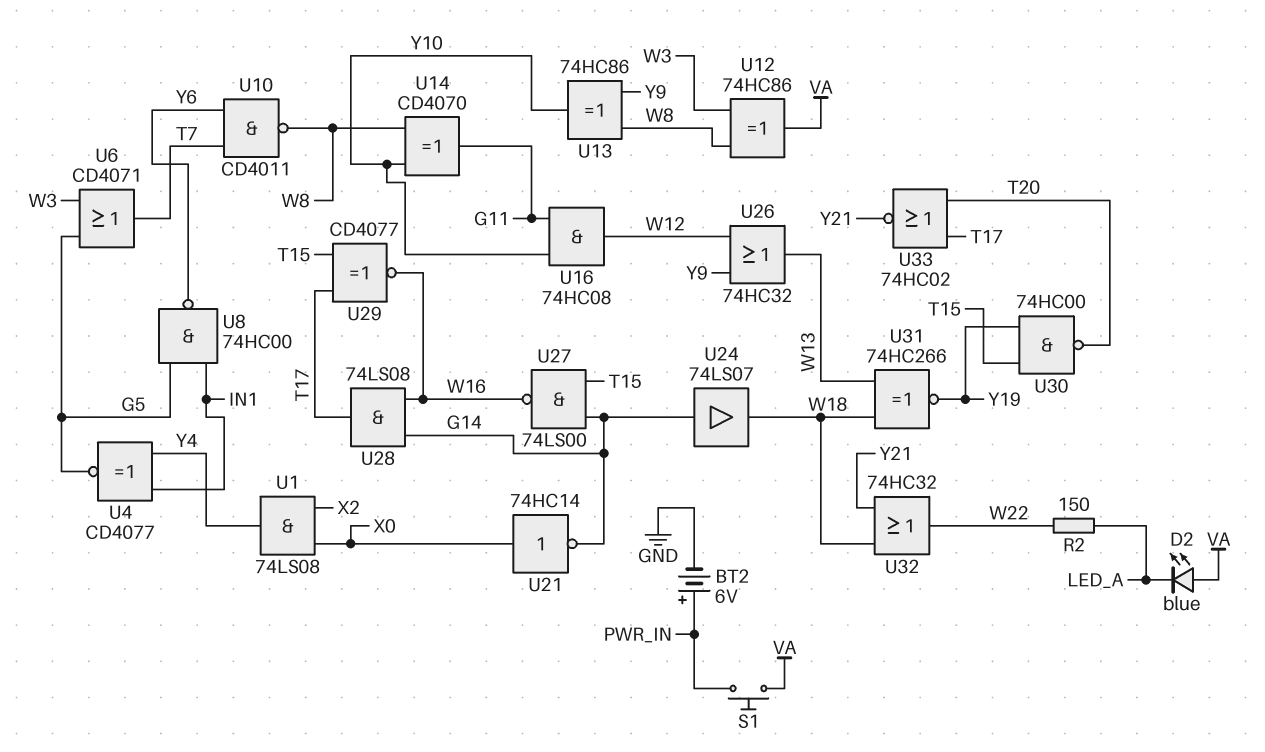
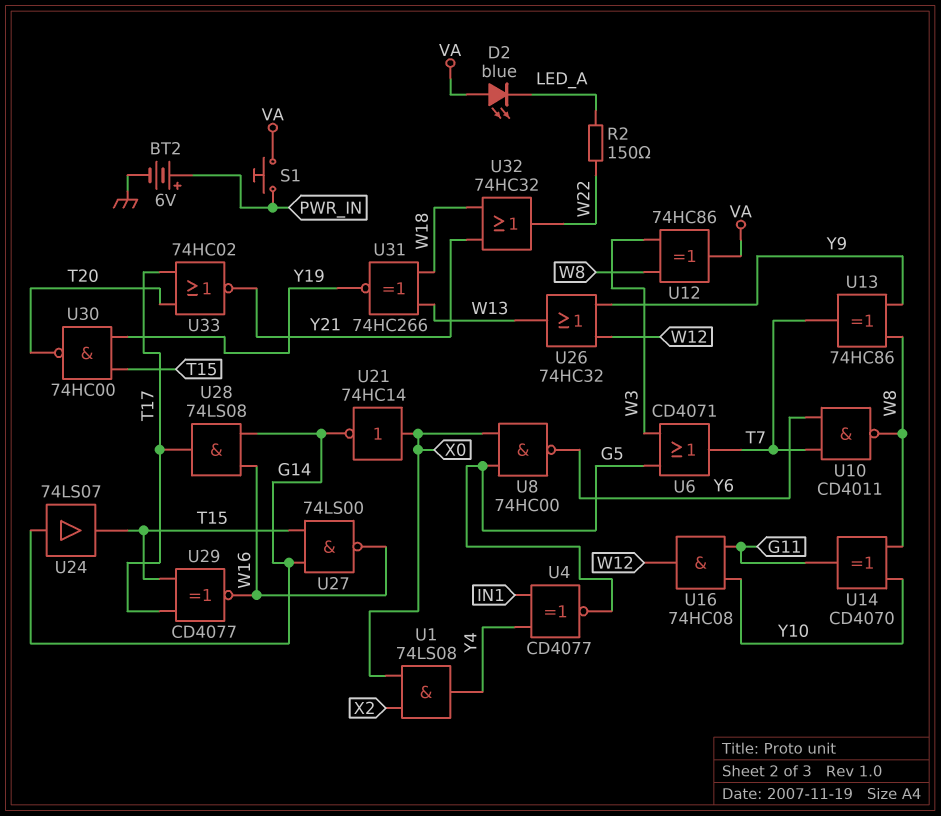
U8: NAND 74HC00 (in G5, in IN1, out Y6) -> NAND 74HC00 (in G5, in X0, out Y6)
U13: XOR 74HC86 (in W8, in Y9, out Y10) -> XOR 74HC86 (in W8, in Y9, out T7)
U24: buffer 74LS07 (in G14, out W18) -> buffer 74LS07 (in G14, out T15)

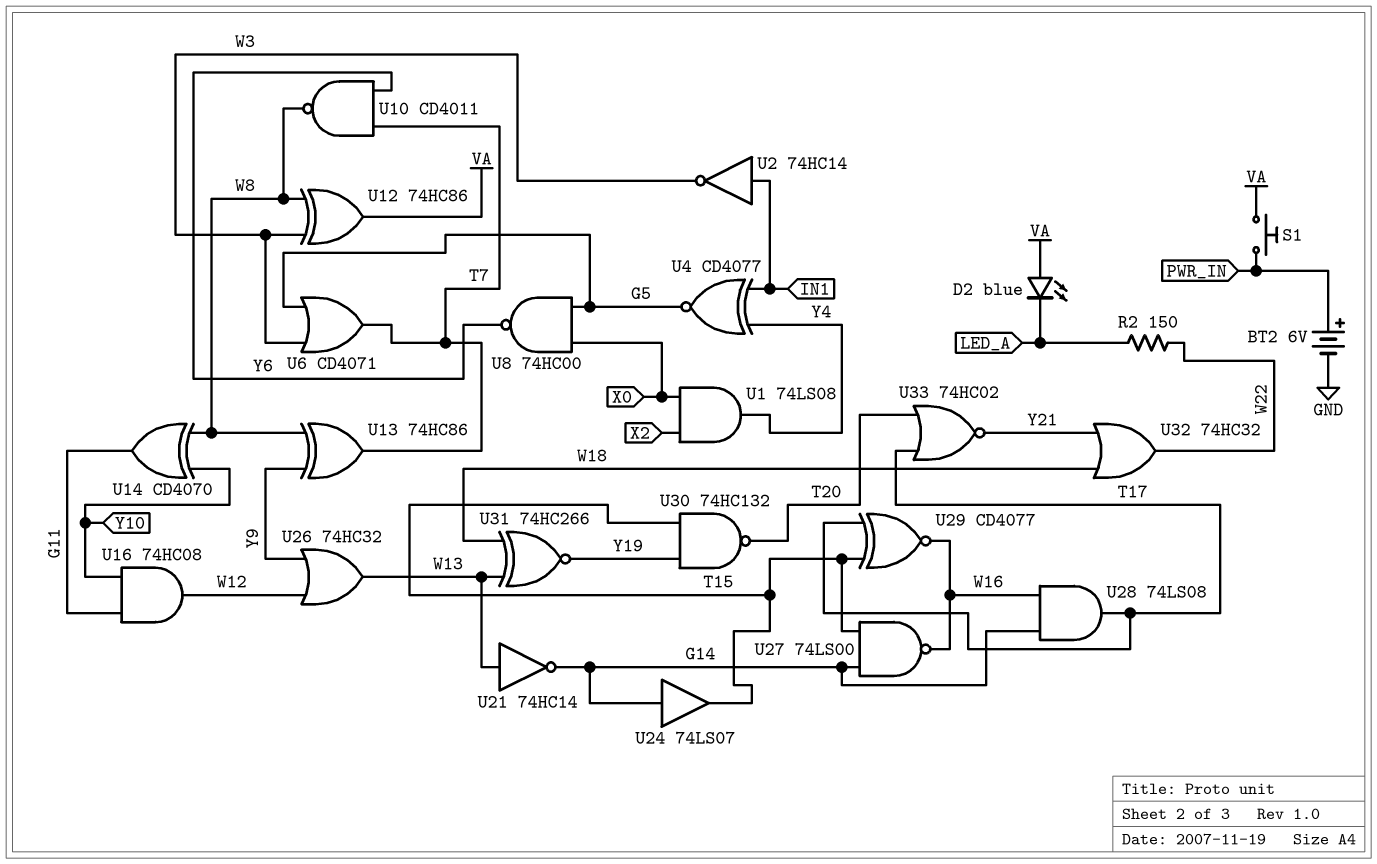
U2: none -> NOT 74HC14 (in IN1, out W3)
U21: NOT 74HC14 (in X0, out G14) -> NOT 74HC14 (in W13, out G14)
U30: NAND 74HC00 (in T15, in Y19, out T20) -> NAND 74HC132 (in T15, in Y19, out T20)

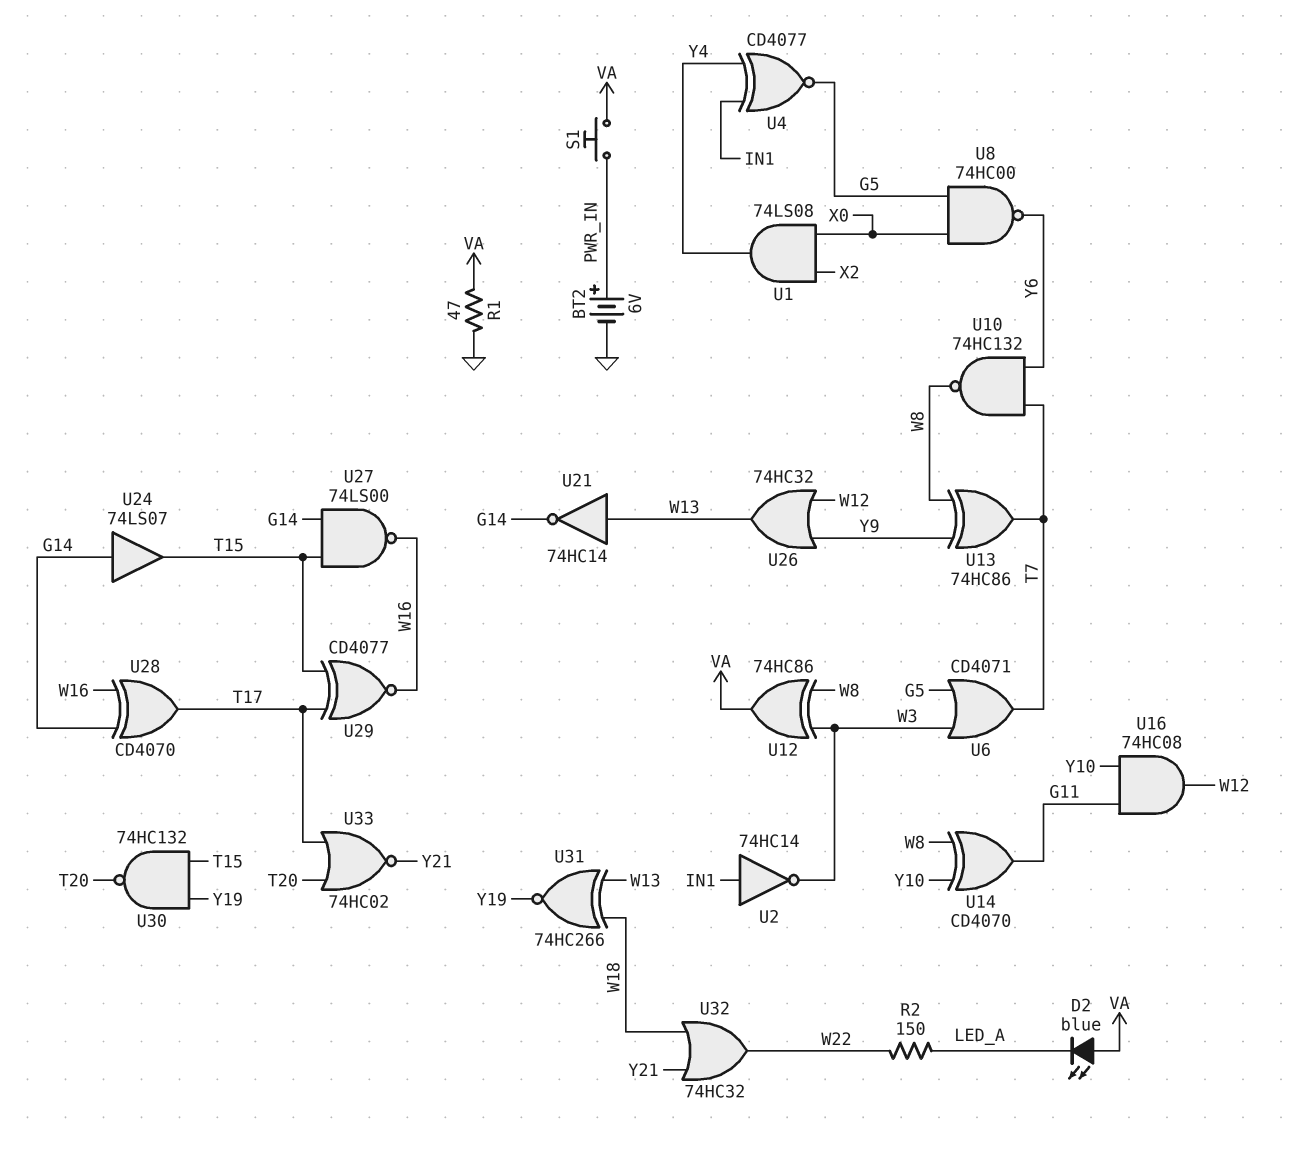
R1: none -> 47 (GND, VA)
U10: NAND CD4011 (in T7, in Y6, out W8) -> NAND 74HC132 (in T7, in Y6, out W8)
U28: AND 74LS08 (in G14, in W16, out T17) -> XOR CD4070 (in G14, in W16, out T17)

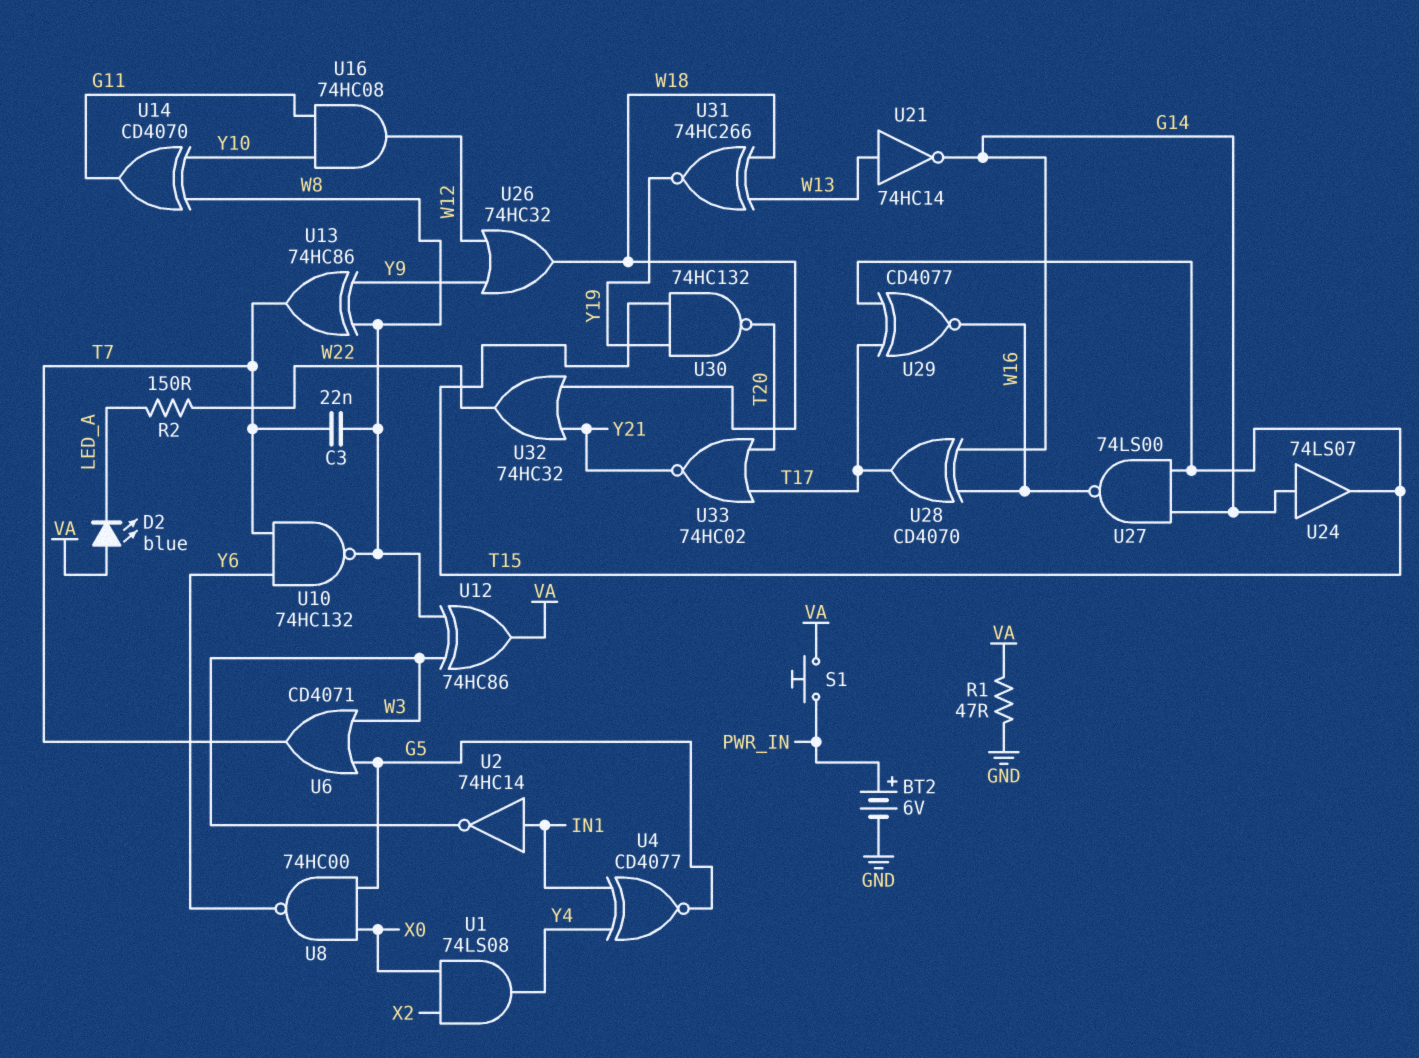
C3: none -> 22nF (T7, W8)
U26: OR 74HC32 (in W12, in Y9, out W13) -> OR 74HC32 (in W12, in Y9, out W18)

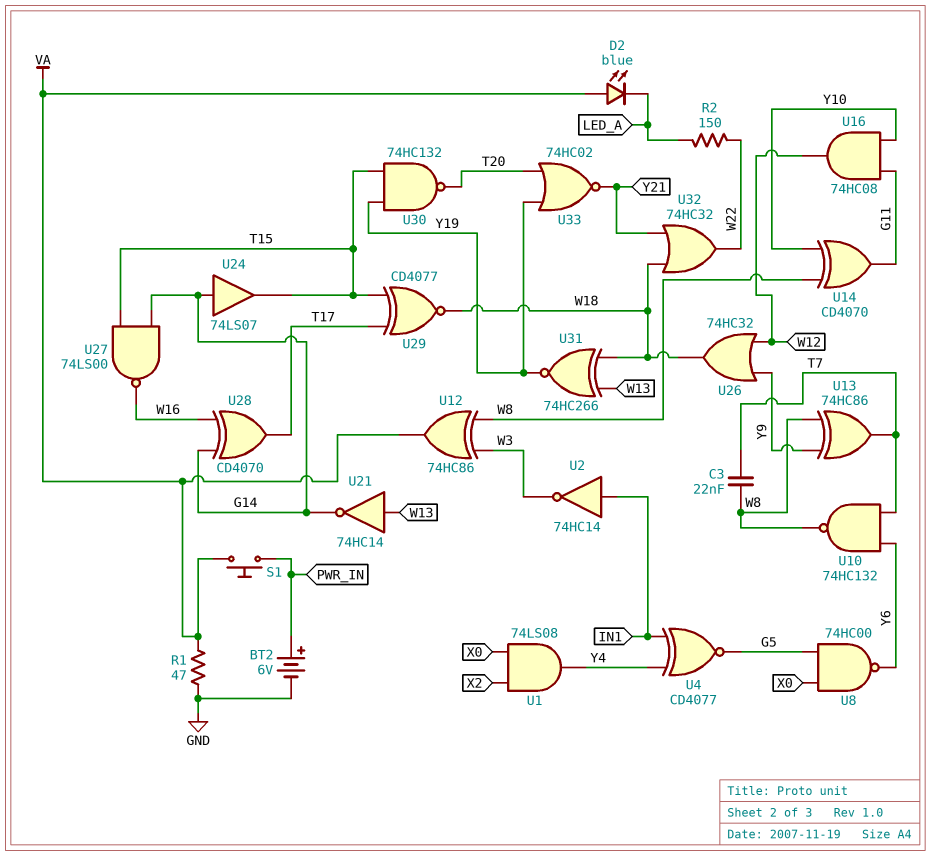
U6: OR CD4071 (in G5, in W3, out T7) -> none
U29: XNOR CD4077 (in T15, in T17, out W16) -> XNOR CD4077 (in T15, in T17, out W18)
U33: NOR 74HC02 (in T17, in T20, out Y21) -> NOR 74HC02 (in T20, in Y19, out Y21)

